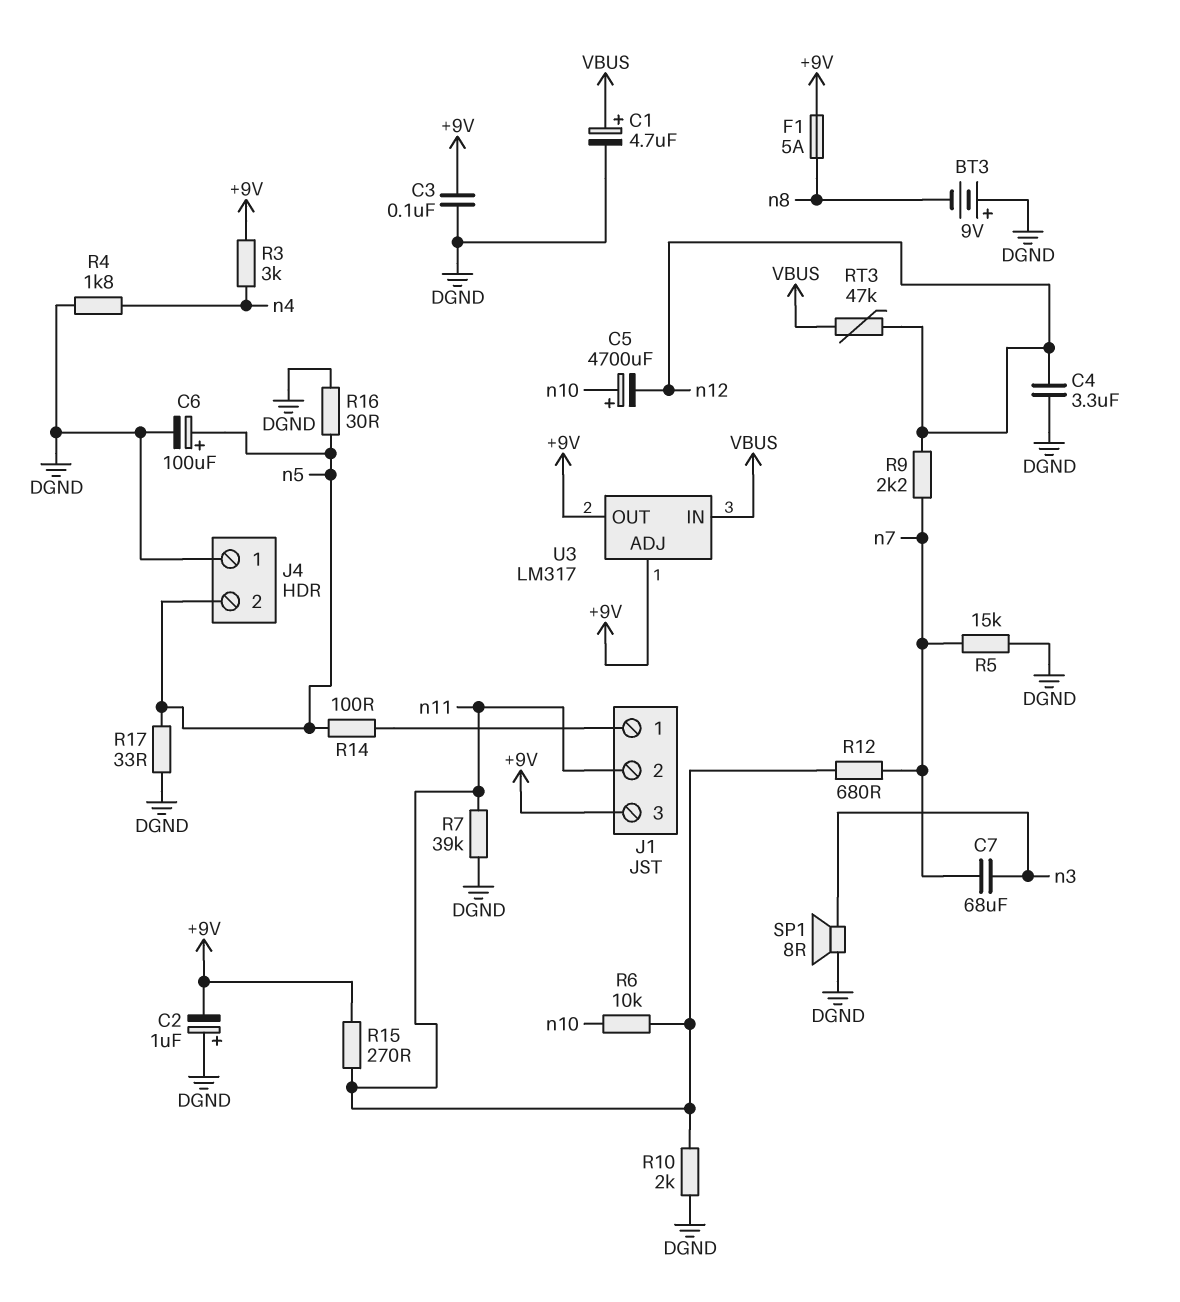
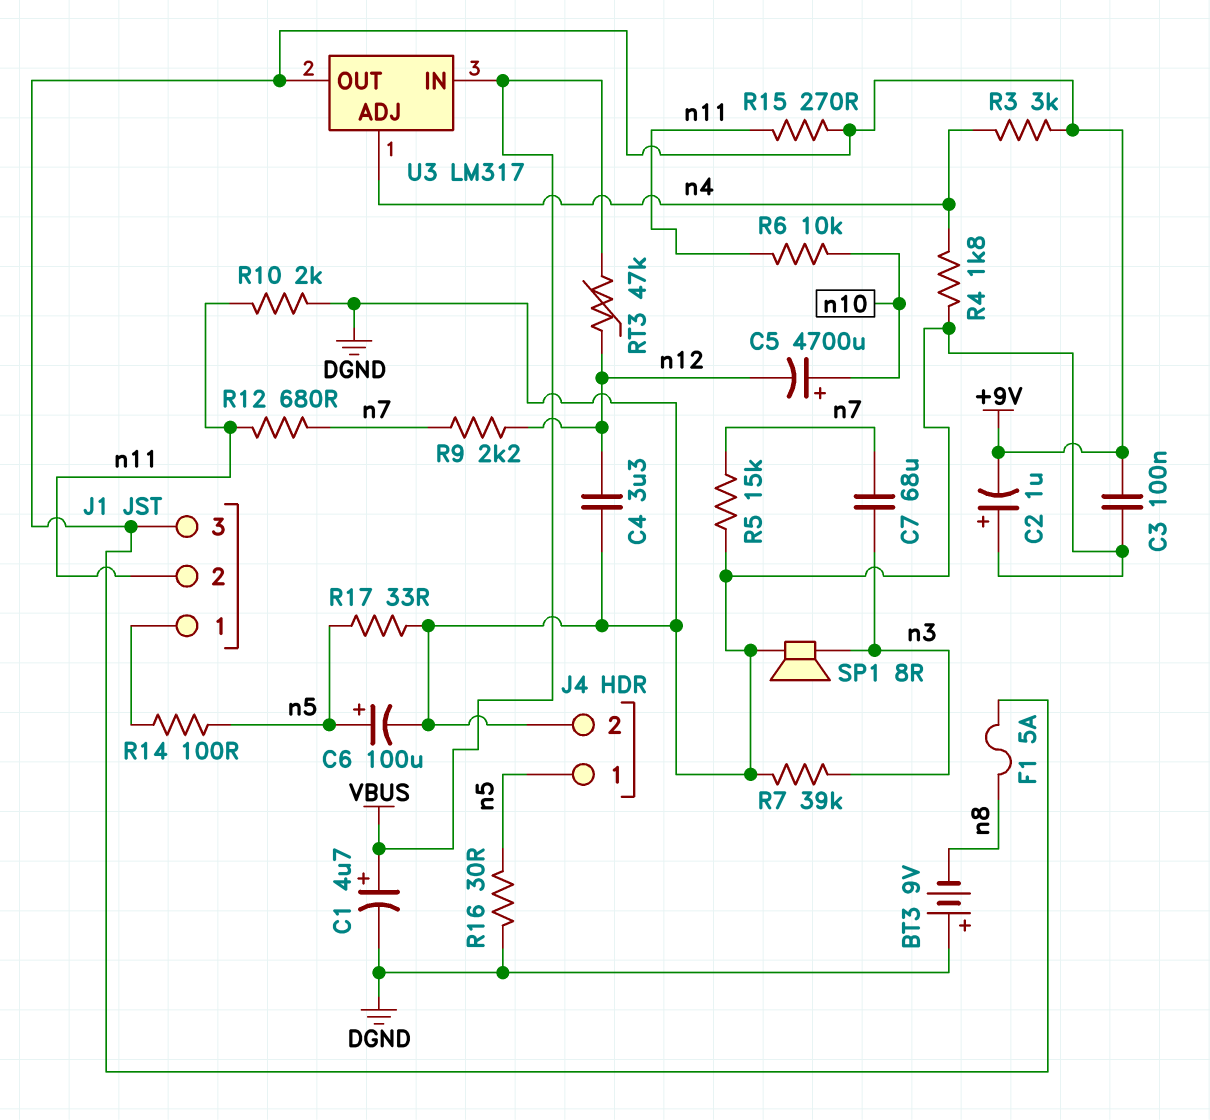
J4 pin 1: DGND -> n5
J4 pin 2: n5 -> DGND
R7: 39k (DGND, n11) -> 39k (DGND, n3)
U3 pin ADJ: +9V -> n4

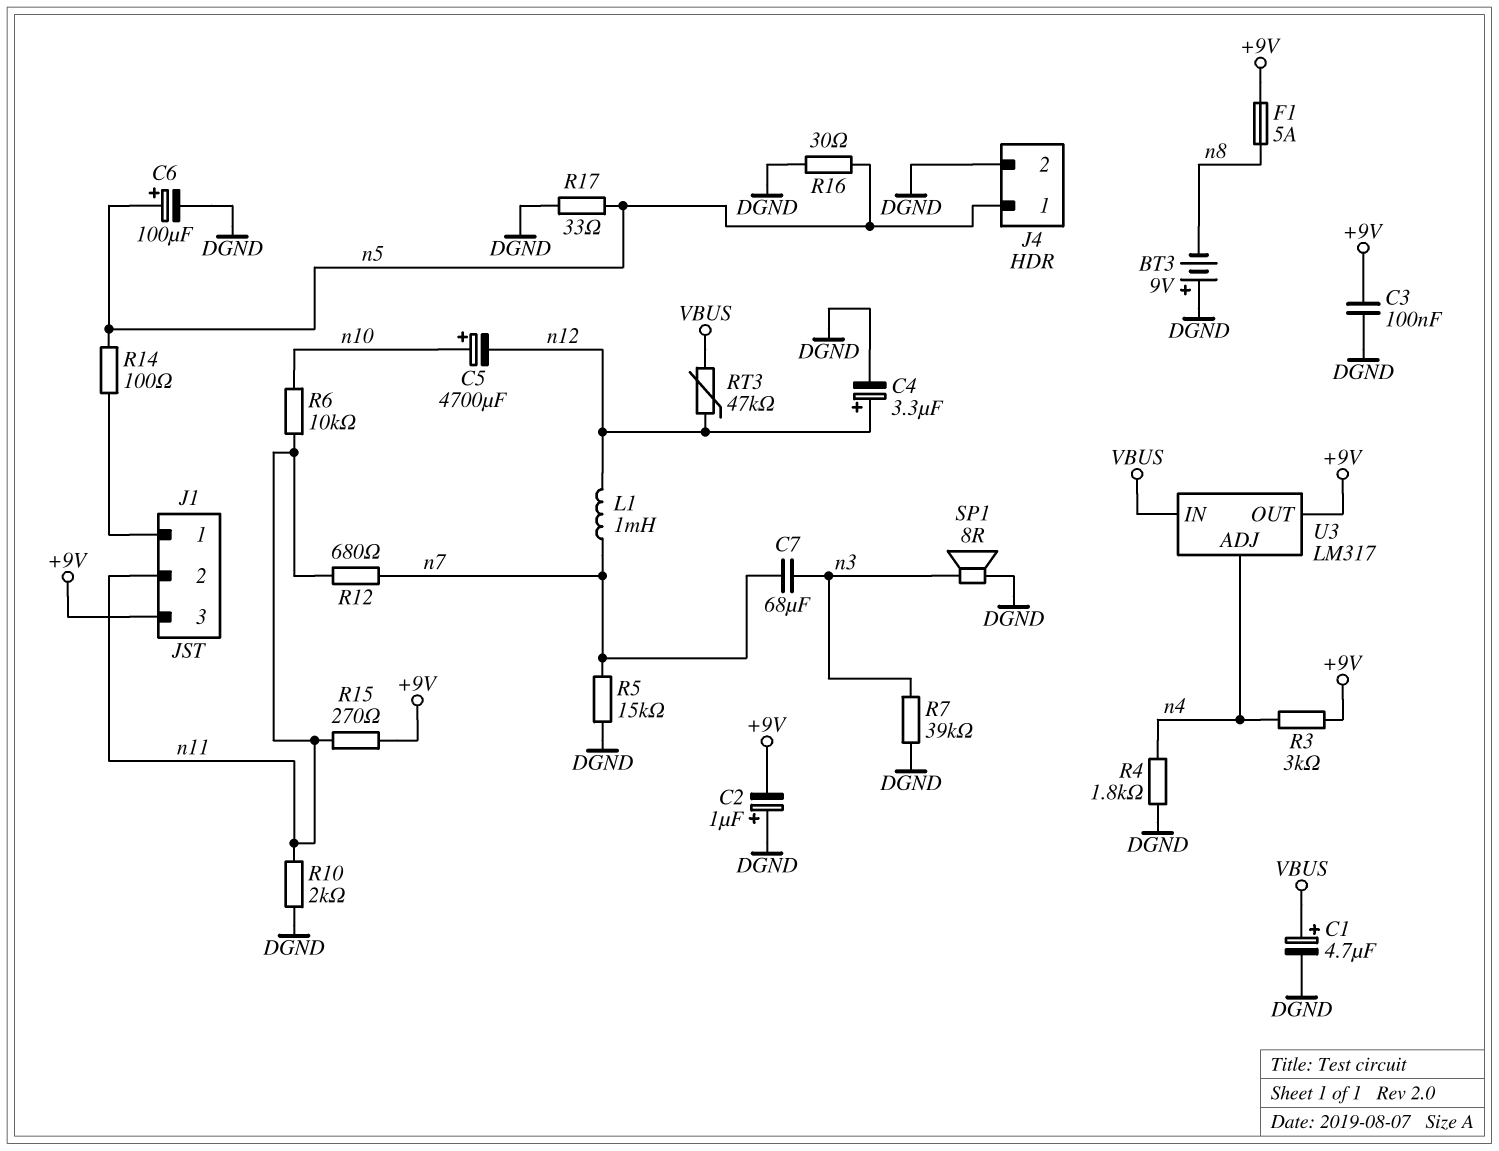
C4: 3.3uF (DGND, n12) -> 3.3uF (plus n12, minus DGND)
L1: none -> 1mH (n7, n12)
R9: 2.2k (n7, n12) -> none

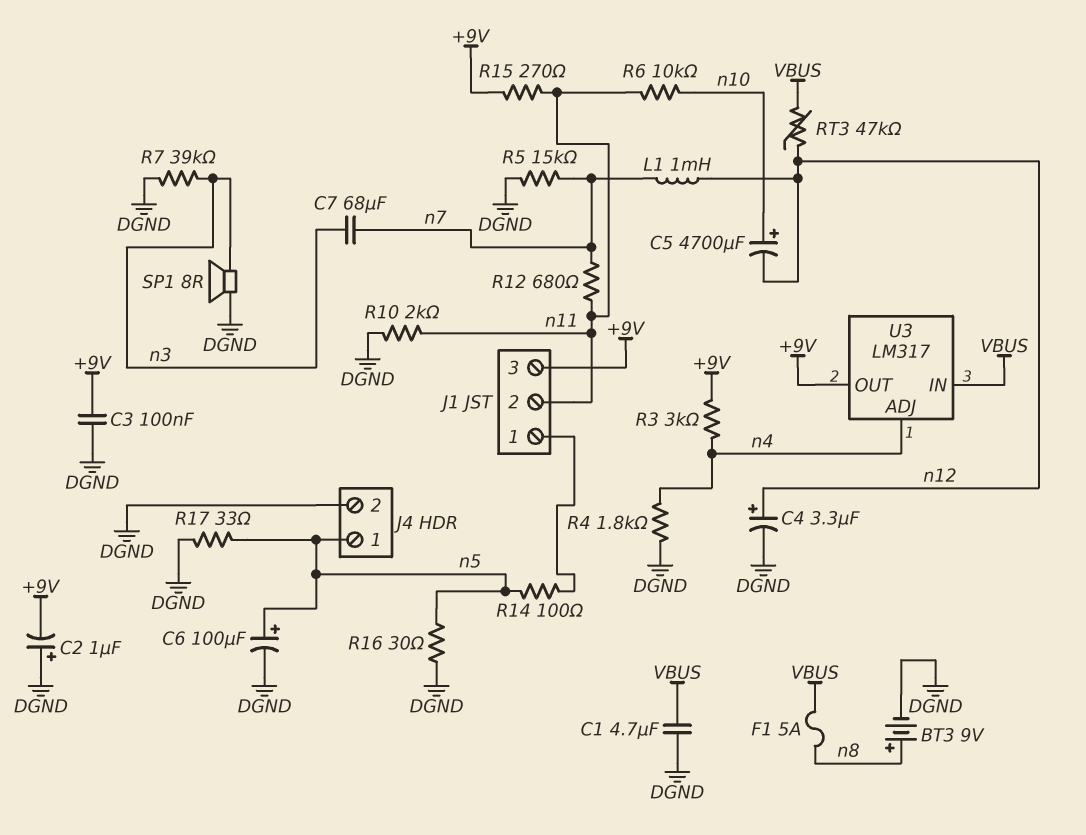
BT3: 9V (plus DGND, minus n8) -> 9V (plus n8, minus DGND)
C1: 4.7uF (plus VBUS, minus DGND) -> 4.7uF (DGND, VBUS)
F1: 5A (+9V, n8) -> 5A (VBUS, n8)

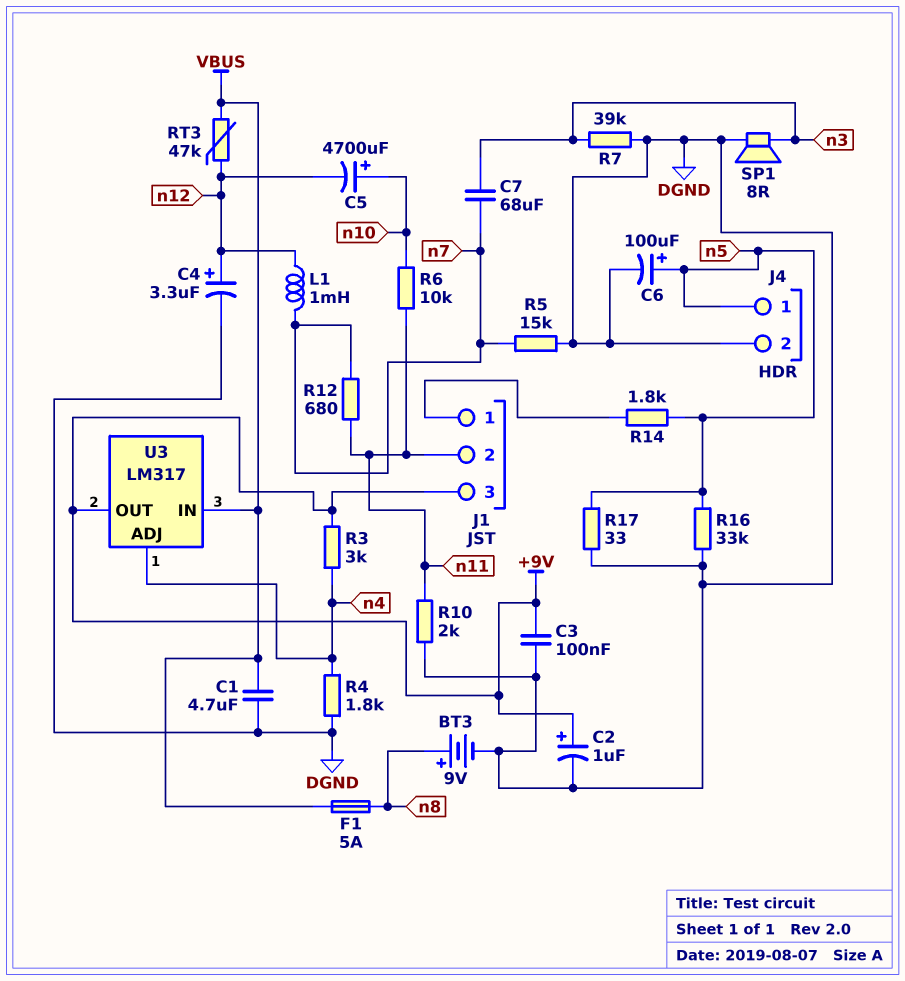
C2: 1uF (plus DGND, minus +9V) -> 1uF (plus +9V, minus DGND)
R14: 100 (J1/1, n5) -> 1.8k (J1/1, n5)
R15: 270 (+9V, n11) -> none
R16: 30 (DGND, n5) -> 33k (DGND, n5)

